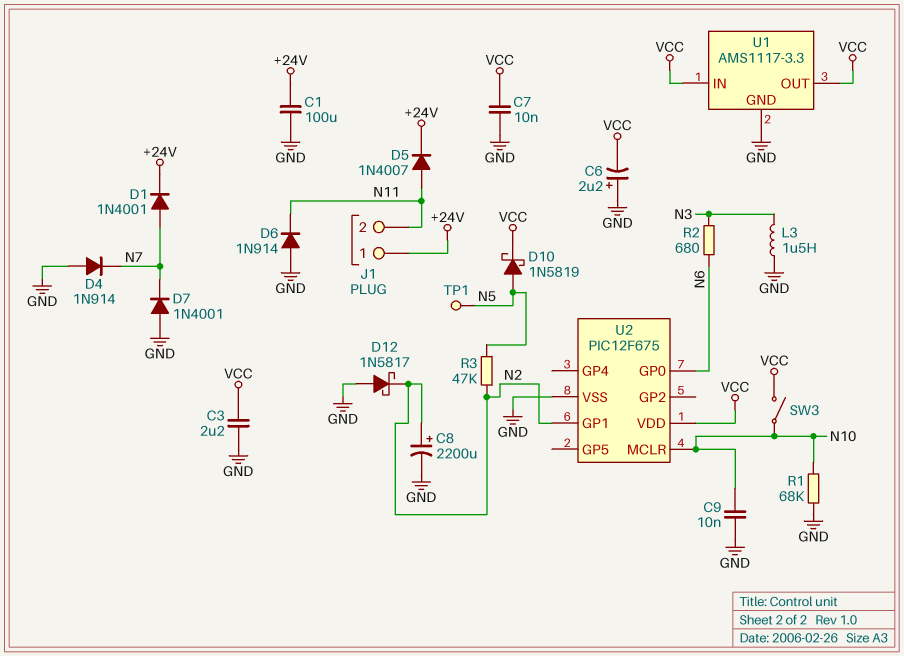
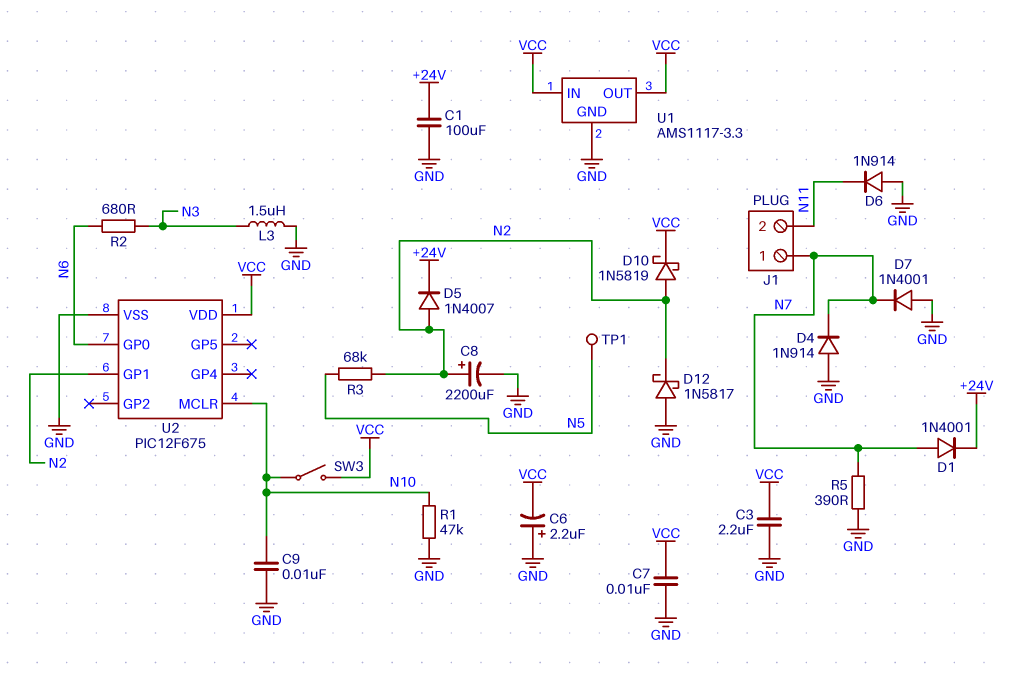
D5: diode 1N4007 (A N11, K +24V) -> diode 1N4007 (A N2, K +24V)
D10: schottky 1N5819 (A N5, K VCC) -> schottky 1N5819 (A N2, K VCC)
J1 pin 1: +24V -> N7
R1: 68k (GND, N10) -> 47k (GND, N10)
R3: 47k (N2, N5) -> 68k (N2, N5)
R5: none -> 390 (GND, N7)

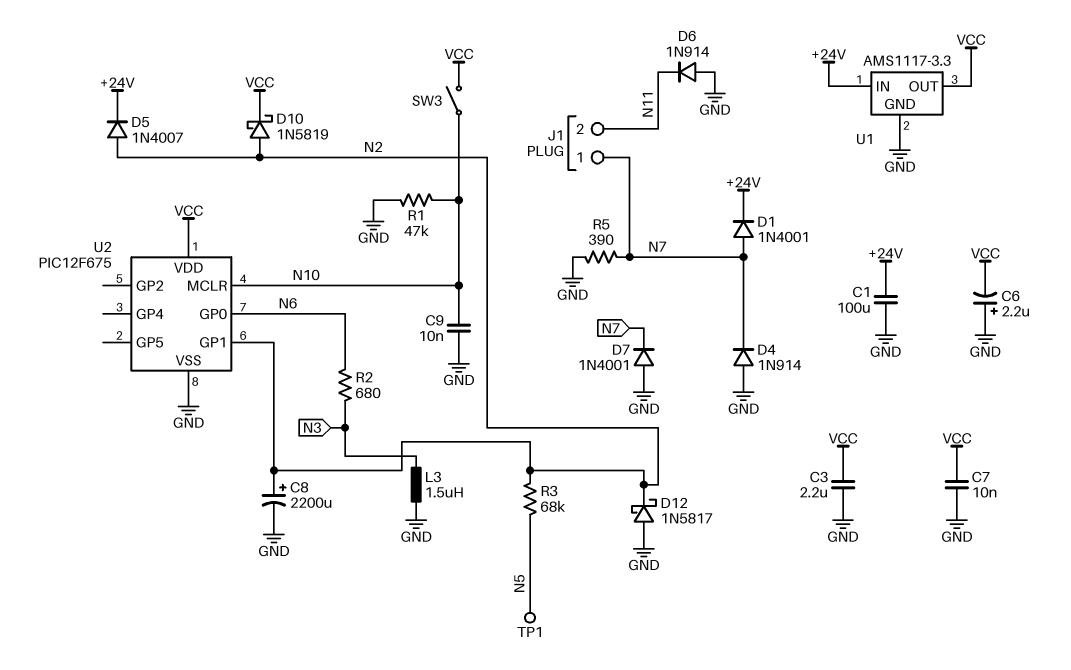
U1 pin IN: VCC -> +24V

